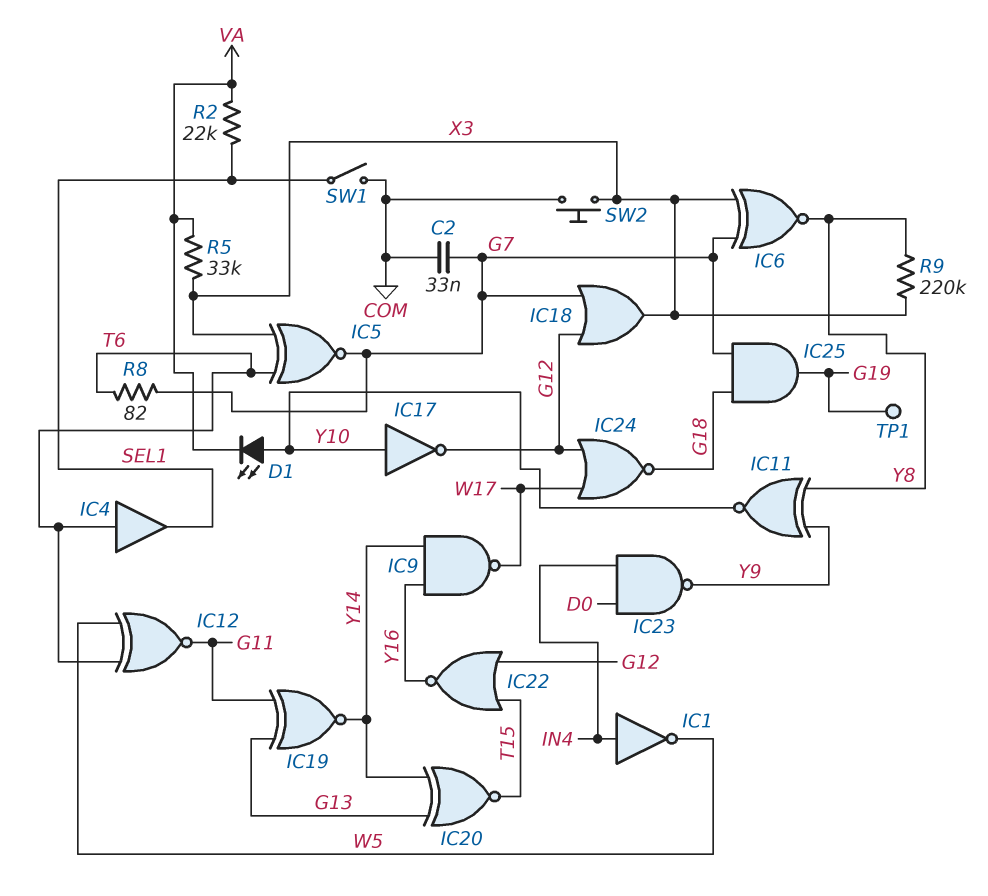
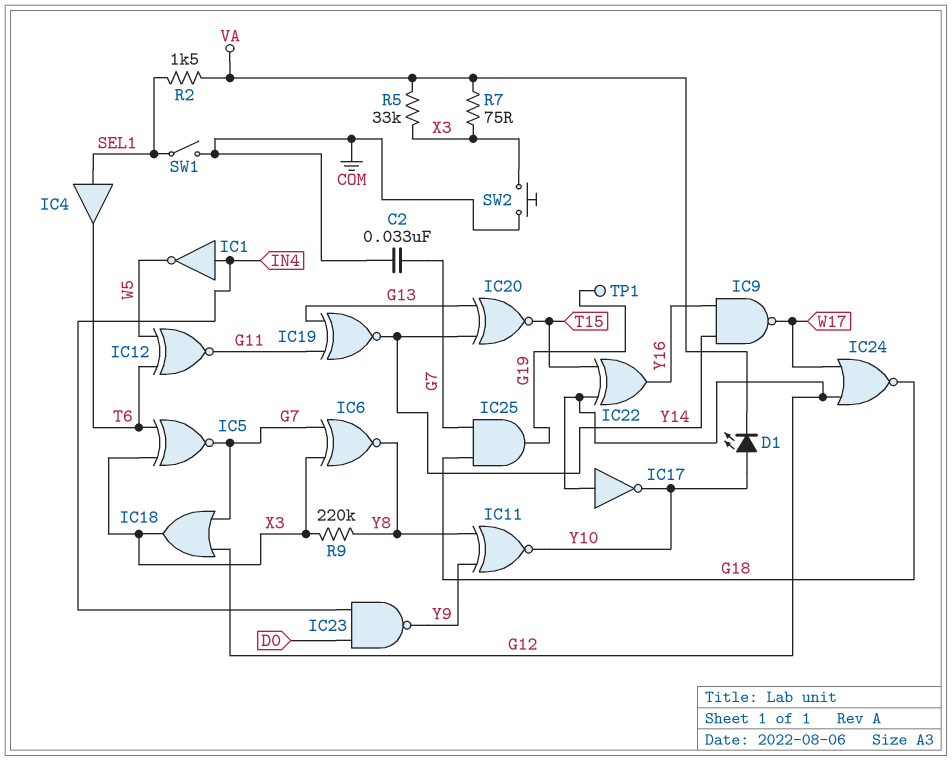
IC4: buffer (in T6, out SEL1) -> buffer (in SEL1, out T6)
IC17: NOT (in Y10, out G12) -> NOT (in G12, out Y10)
IC22: NOR (in G12, in T15, out Y16) -> XOR (in G12, in T15, out Y16)
R2: 22k (SEL1, VA) -> 1.5k (SEL1, VA)
R7: none -> 75 (VA, X3)
R8: 82 (G7, T6) -> none

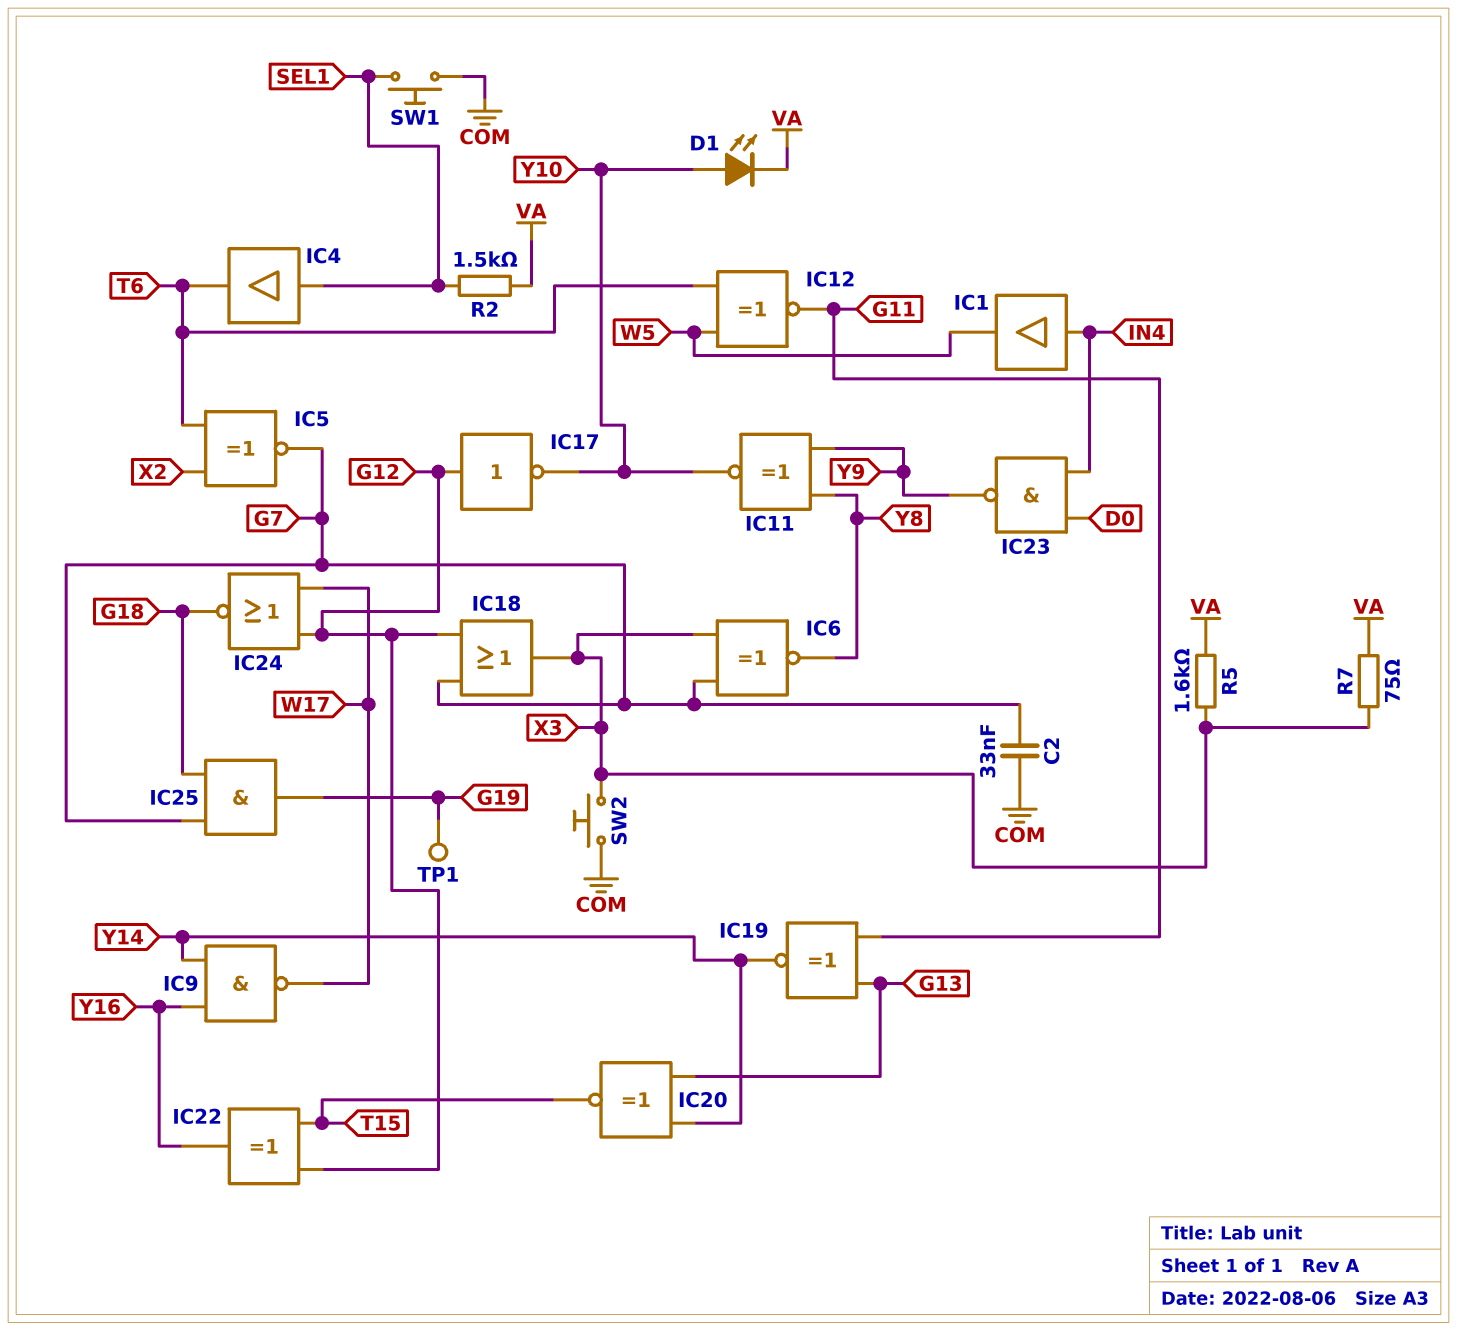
IC1: NOT (in IN4, out W5) -> buffer (in IN4, out W5)
IC5: XNOR (in T6, in X3, out G7) -> XNOR (in T6, in X2, out G7)
R5: 33k (VA, X3) -> 1.6k (VA, X3)
R9: 220k (X3, Y8) -> none
SW1: switch (COM, SEL1) -> button (COM, SEL1)

